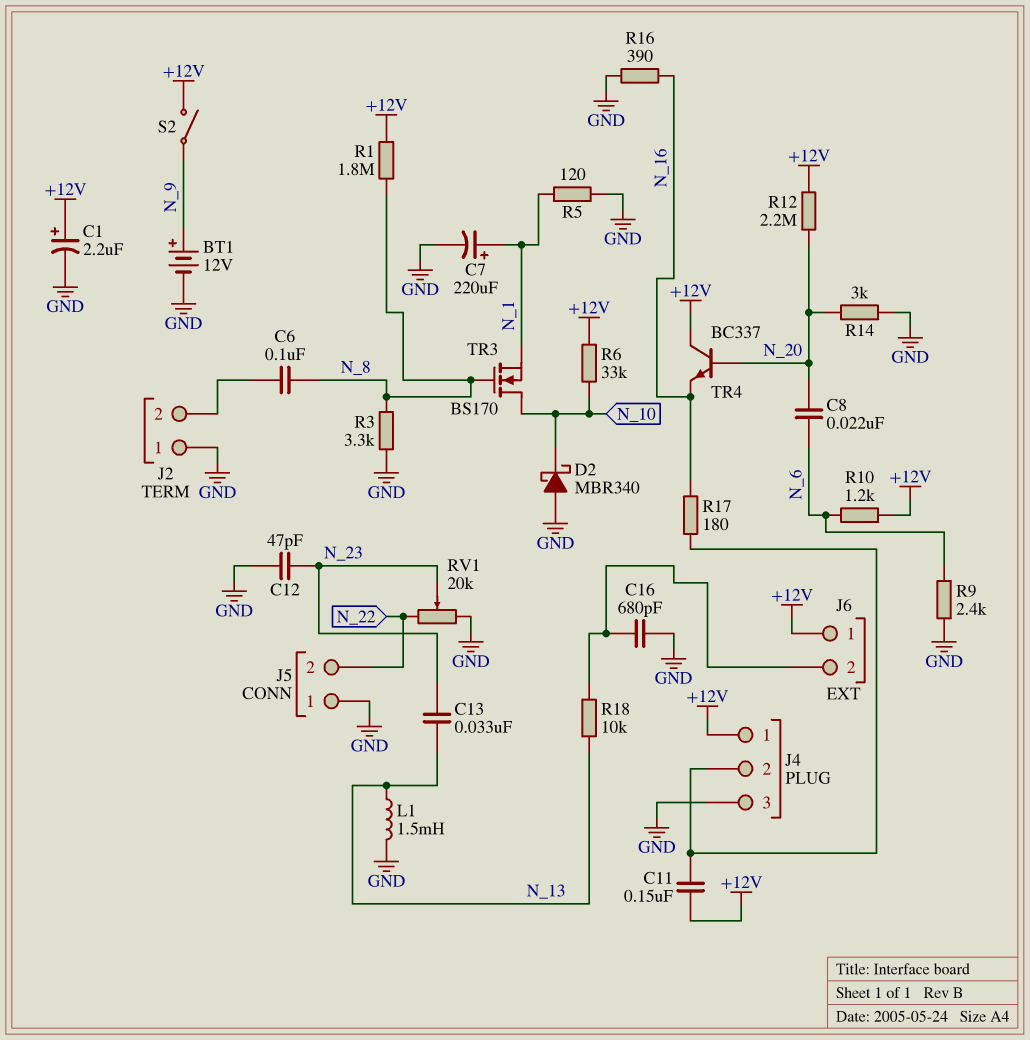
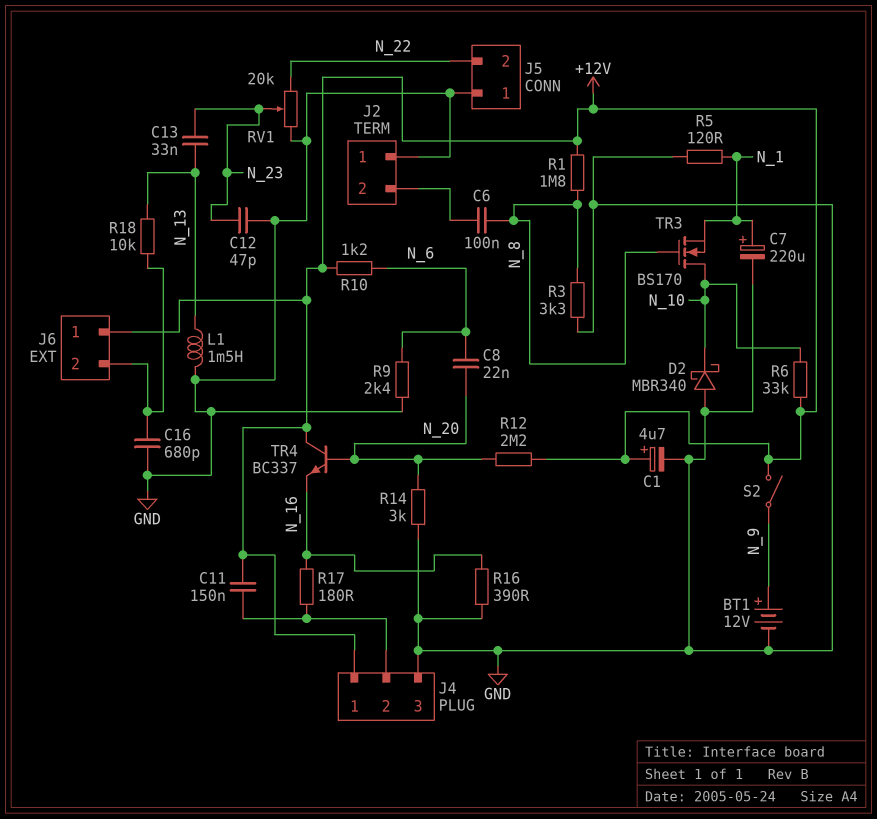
C1: 2.2uF (plus +12V, minus GND) -> 4.7uF (plus +12V, minus GND)

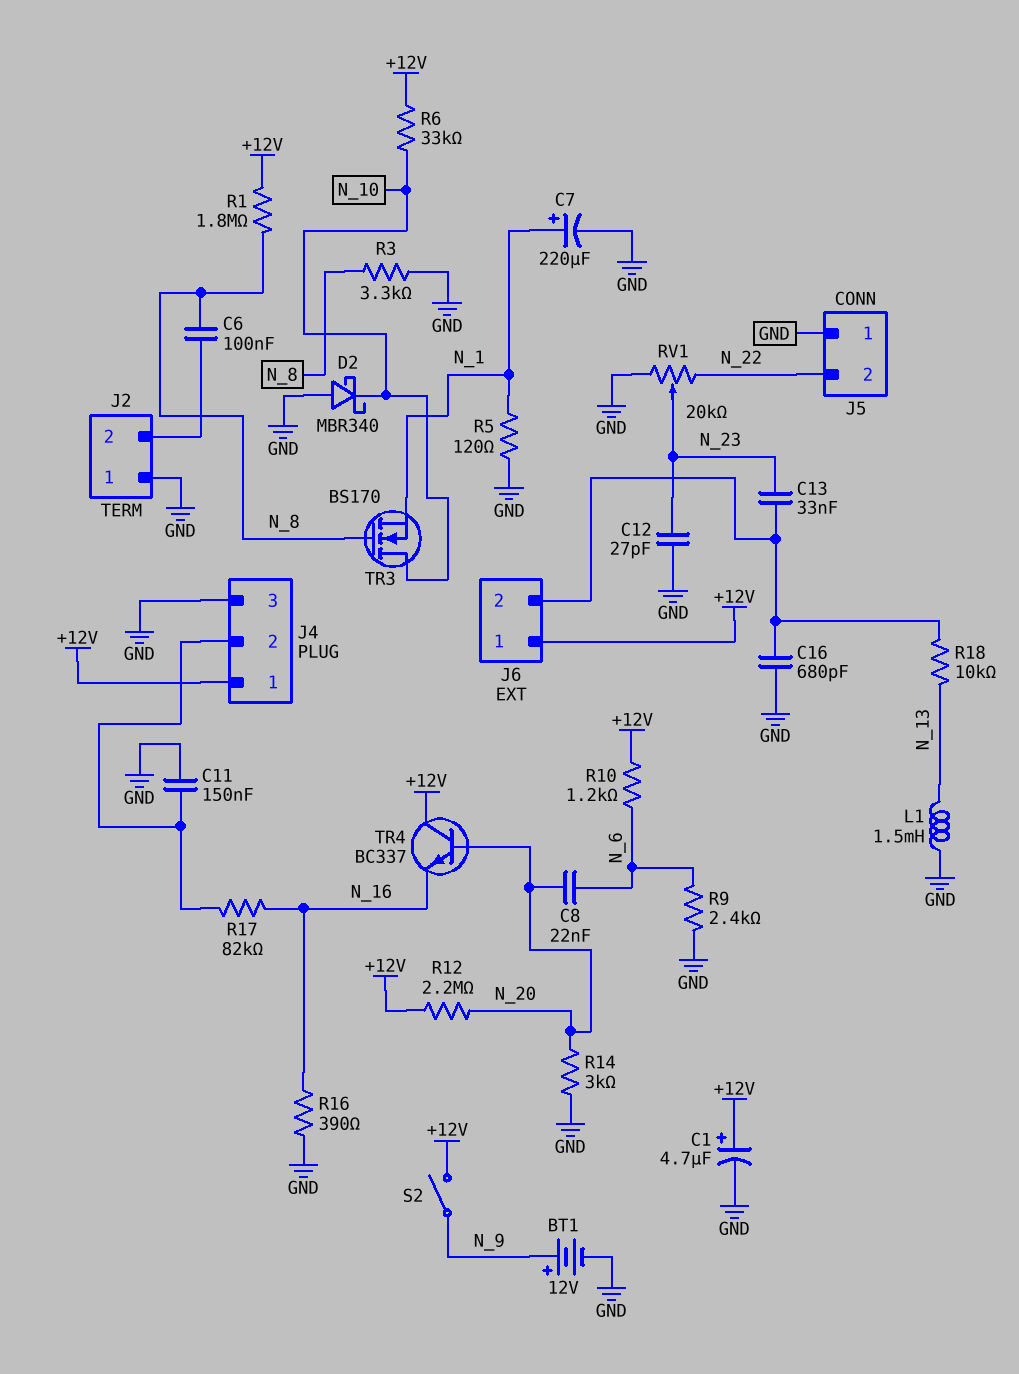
C11: 150nF (+12V, J4/2) -> 150nF (GND, J4/2)
C12: 47pF (GND, N_23) -> 27pF (GND, N_23)
C13: 33nF (N_13, N_23) -> 33nF (J6/2, N_23)
R17: 180 (J4/2, N_16) -> 82k (J4/2, N_16)

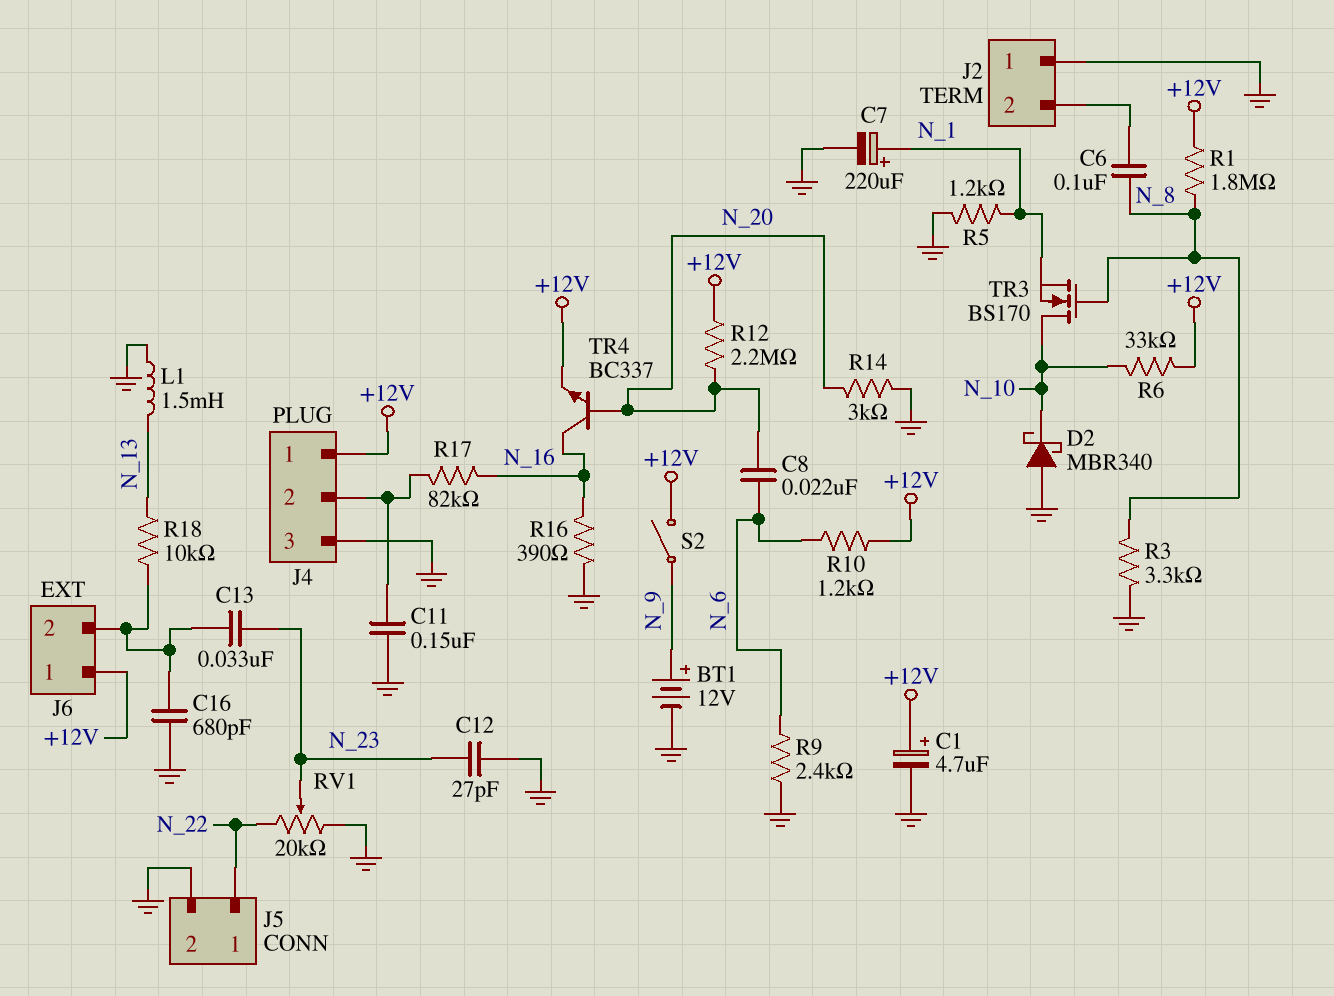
J5 pin 1: GND -> N_22
J5 pin 2: N_22 -> GND
R5: 120 (GND, N_1) -> 1.2k (GND, N_1)
TR4: NPN BC337 (B N_20, C +12V, E N_16) -> NPN BC337 (B N_20, C N_16, E +12V)

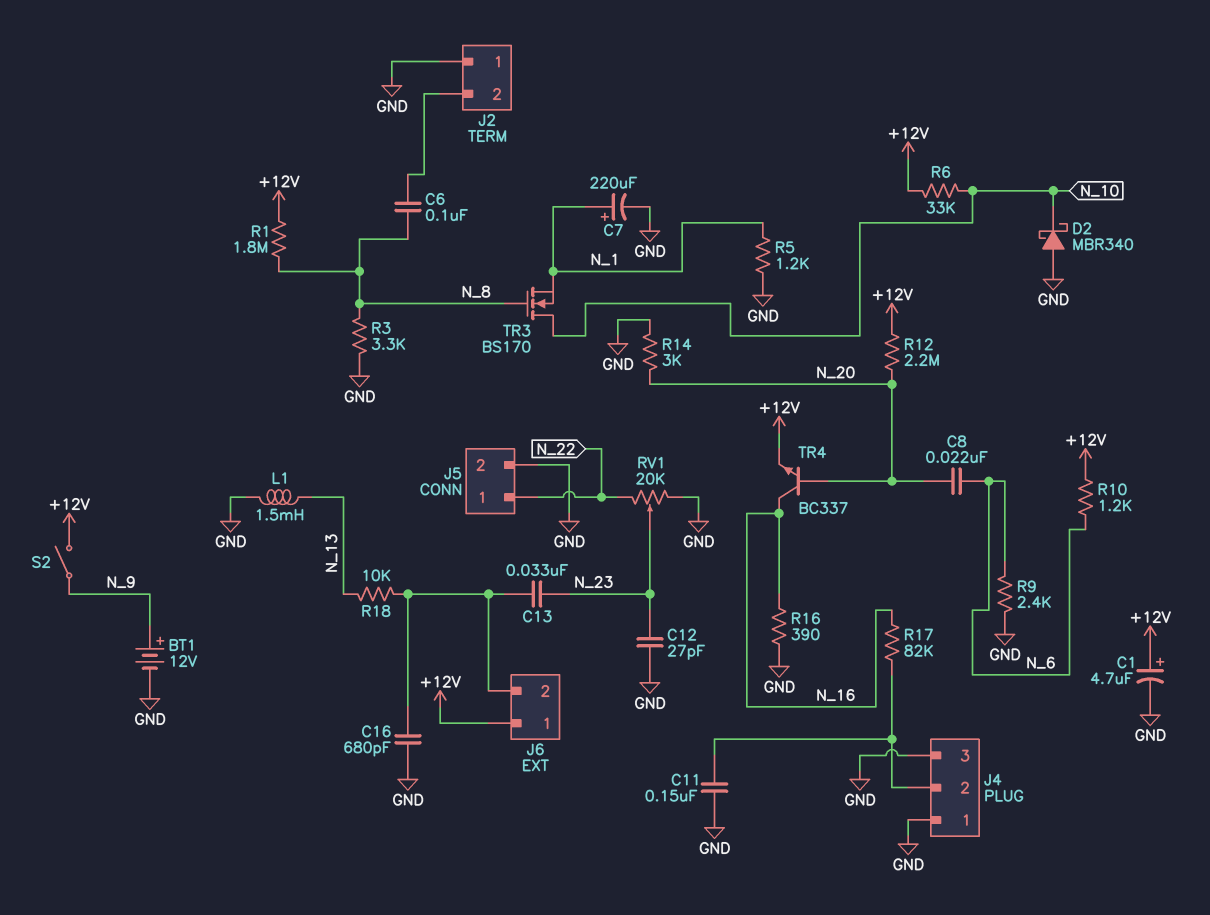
J4 pin 1: +12V -> GND

